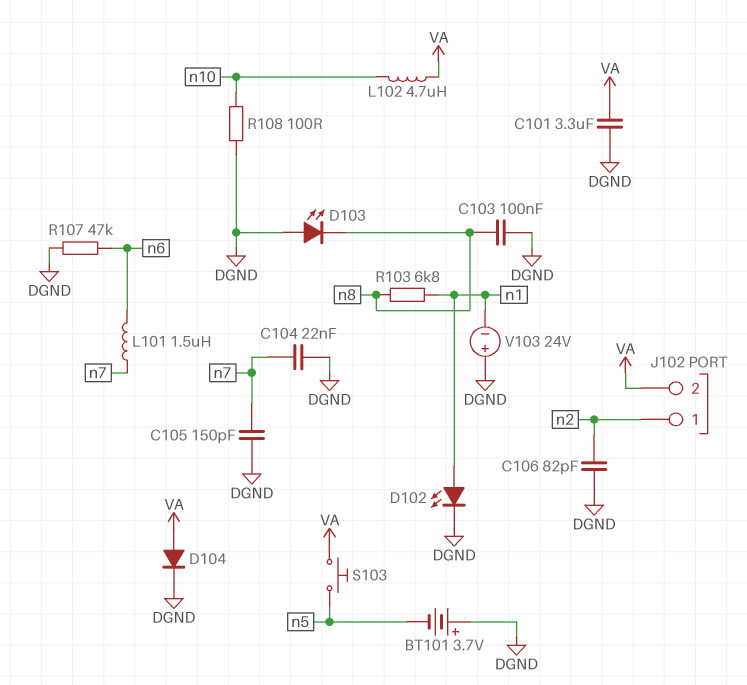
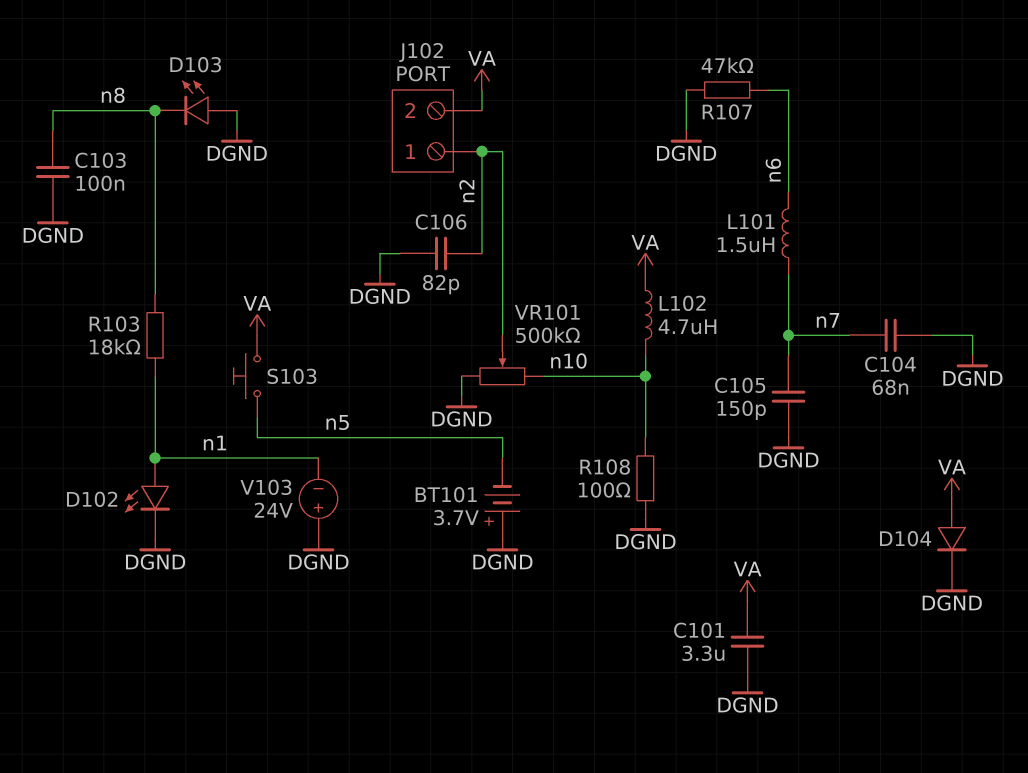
C104: 22nF (DGND, n7) -> 68nF (DGND, n7)
R103: 6.8k (n1, n8) -> 18k (n1, n8)
VR101: none -> 500k (DGND, n10, wiper n2)

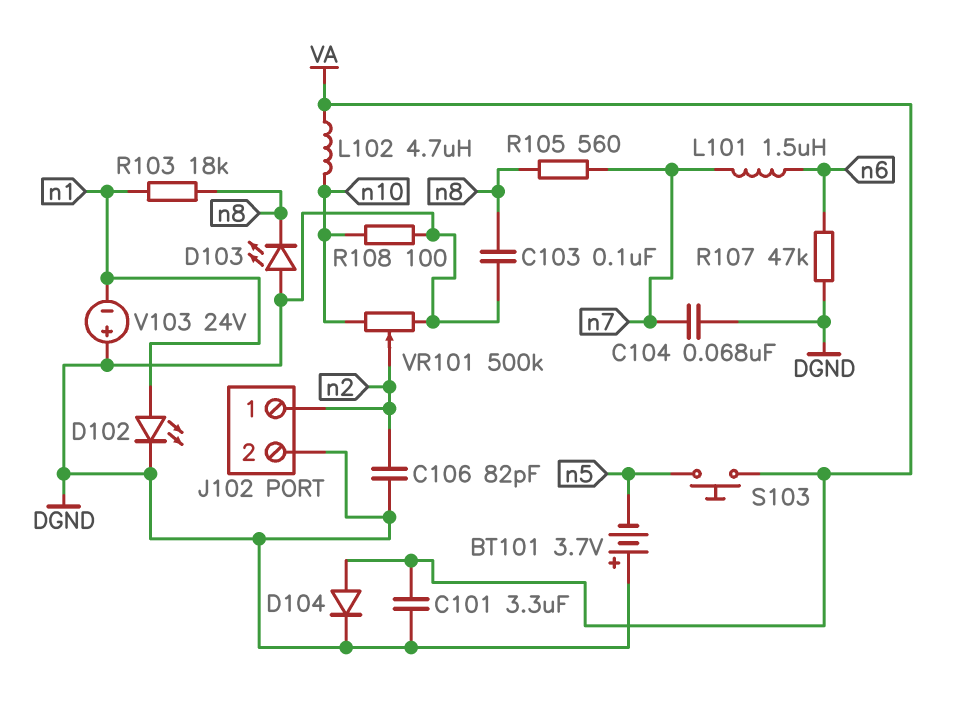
C105: 150pF (DGND, n7) -> none
J102 pin 2: VA -> DGND
R105: none -> 560 (n7, n8)

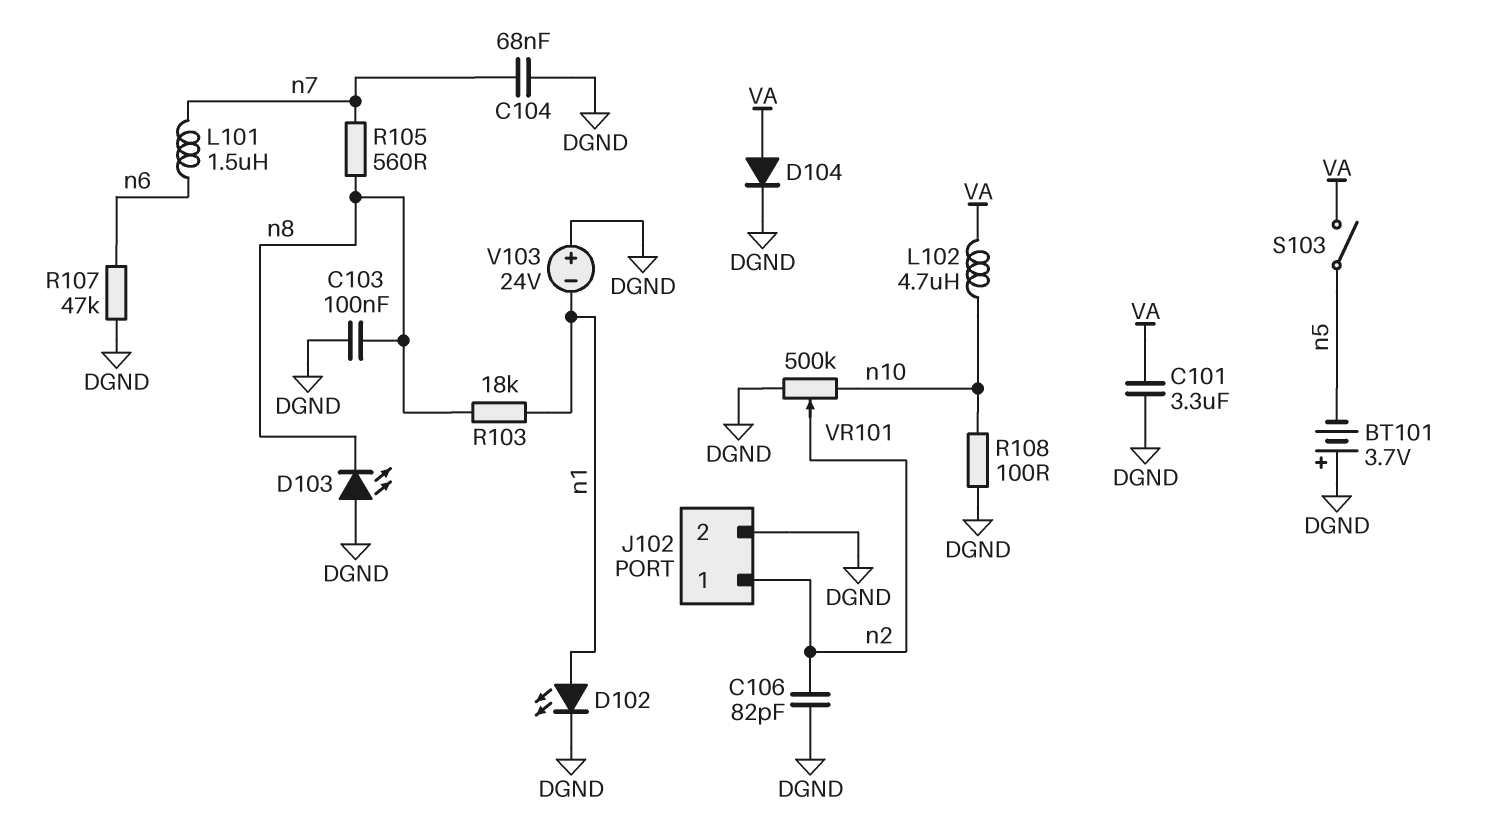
S103: button (VA, n5) -> switch (VA, n5)

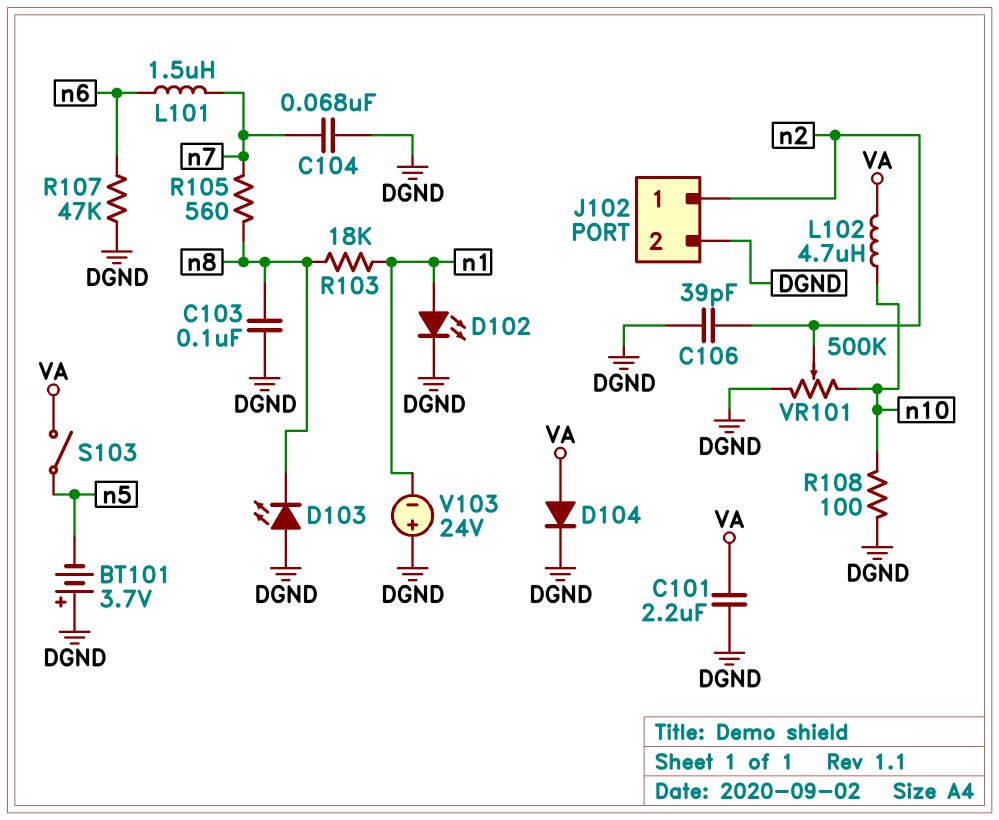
C101: 3.3uF (DGND, VA) -> 2.2uF (DGND, VA)
C106: 82pF (DGND, n2) -> 39pF (DGND, n2)

